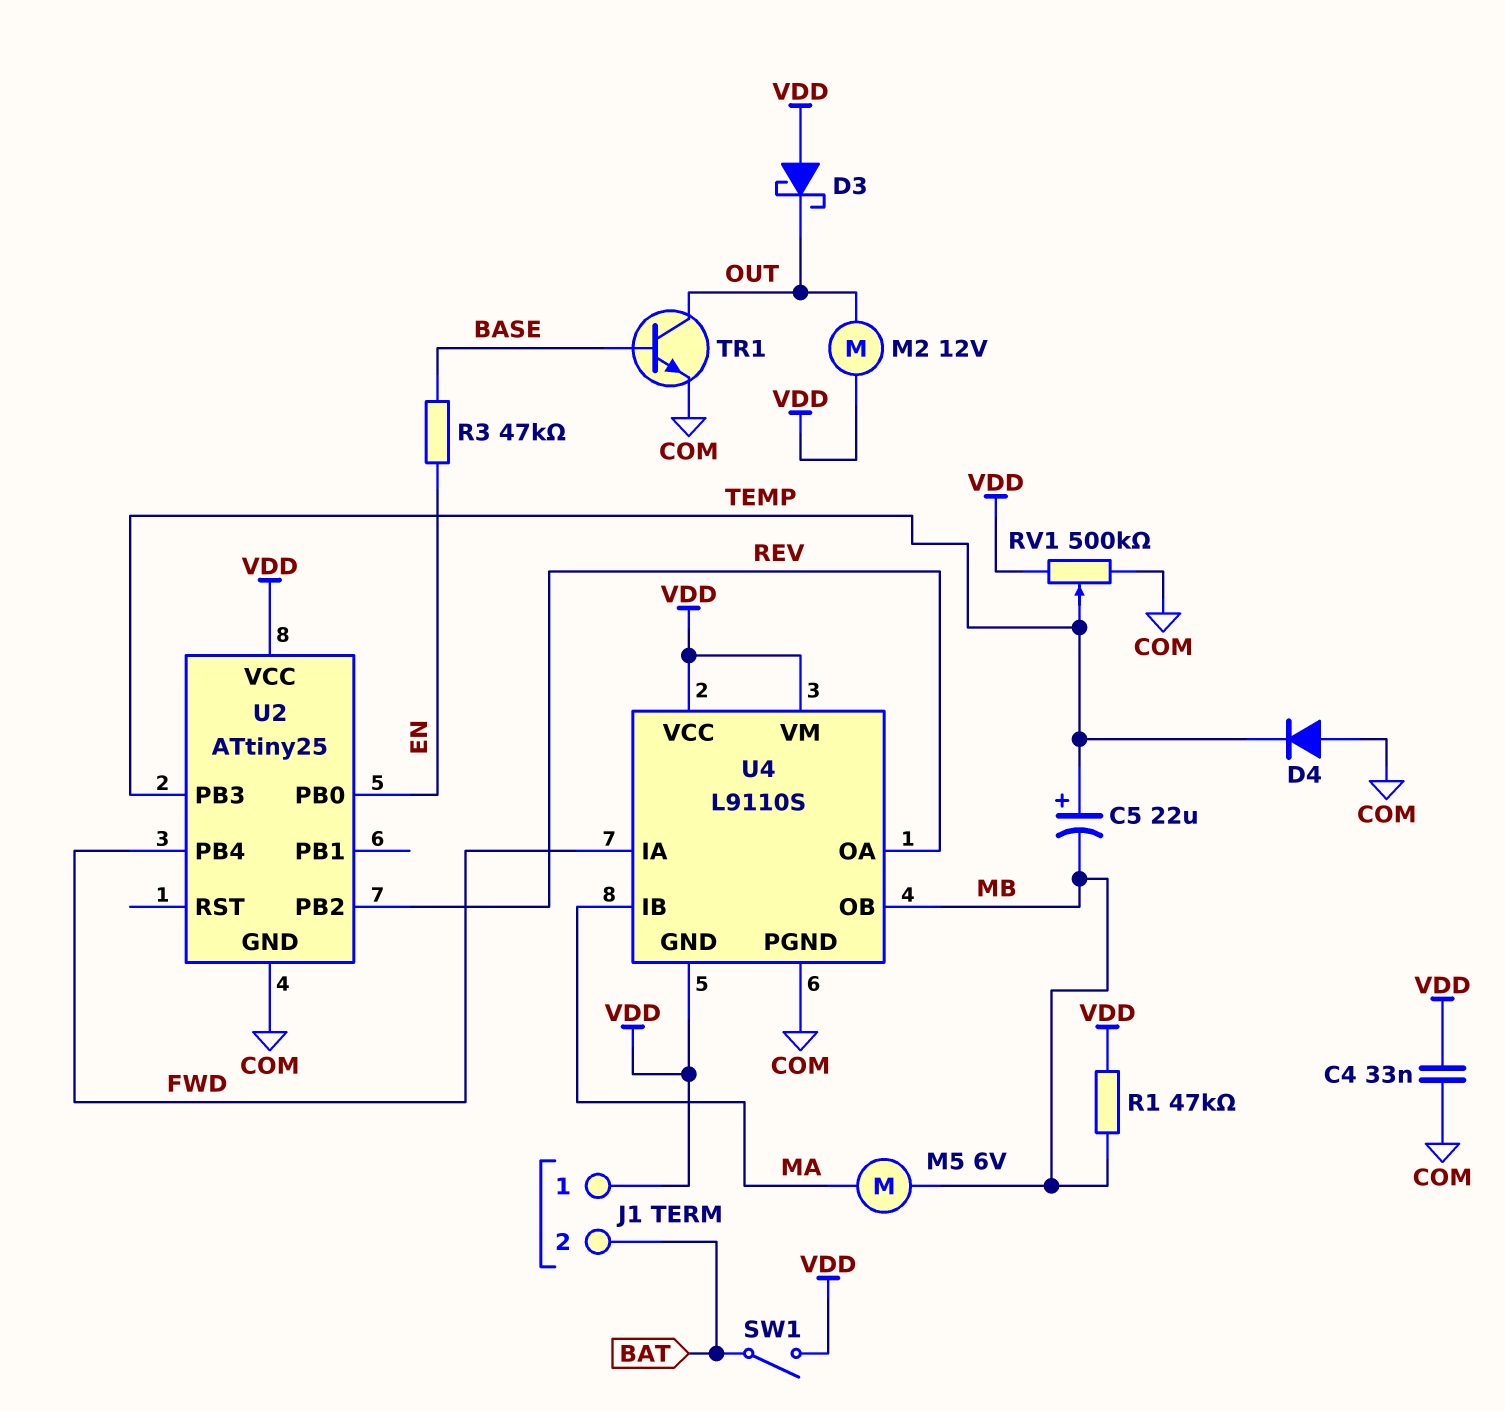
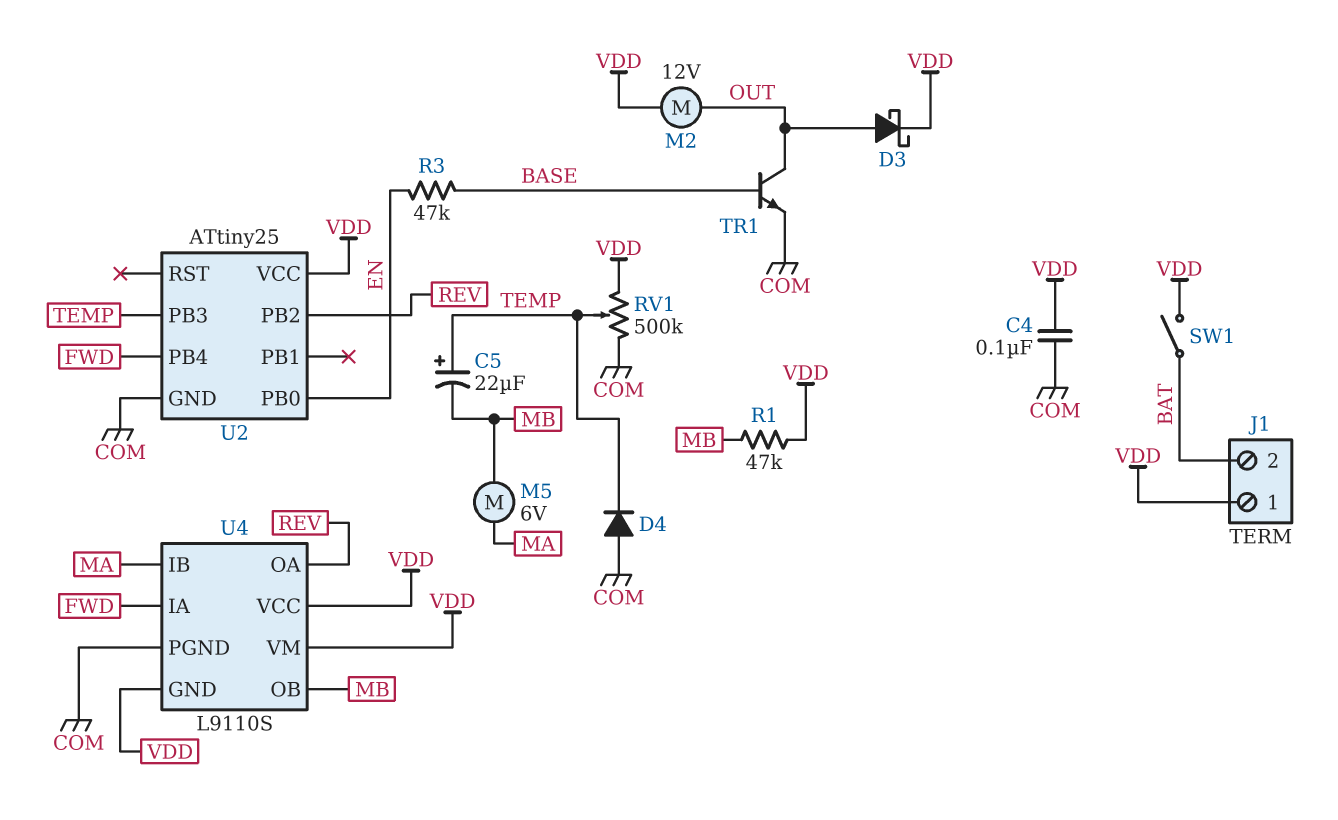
C4: 33nF (COM, VDD) -> 100nF (COM, VDD)
D3: schottky (A VDD, K OUT) -> schottky (A OUT, K VDD)

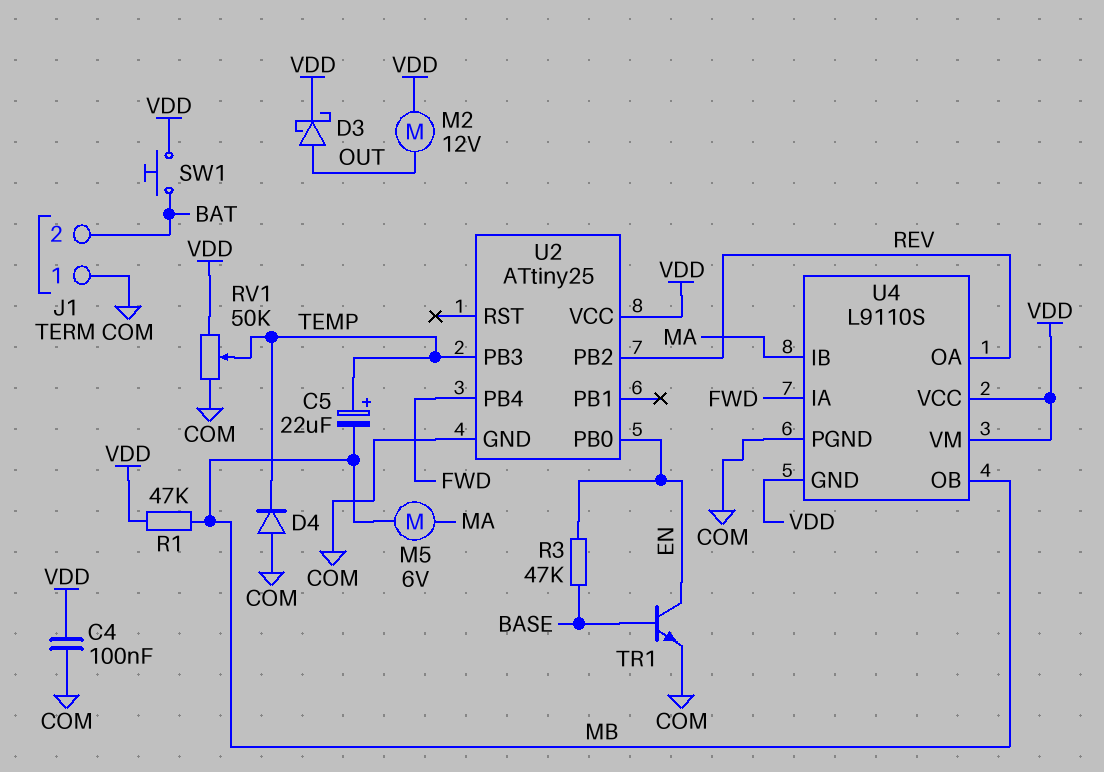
J1 pin 1: VDD -> COM
RV1: 500k (COM, VDD, wiper TEMP) -> 50k (COM, VDD, wiper TEMP)
SW1: switch (BAT, VDD) -> button (BAT, VDD)
TR1: NPN (B BASE, C OUT, E COM) -> NPN (B BASE, C EN, E COM)

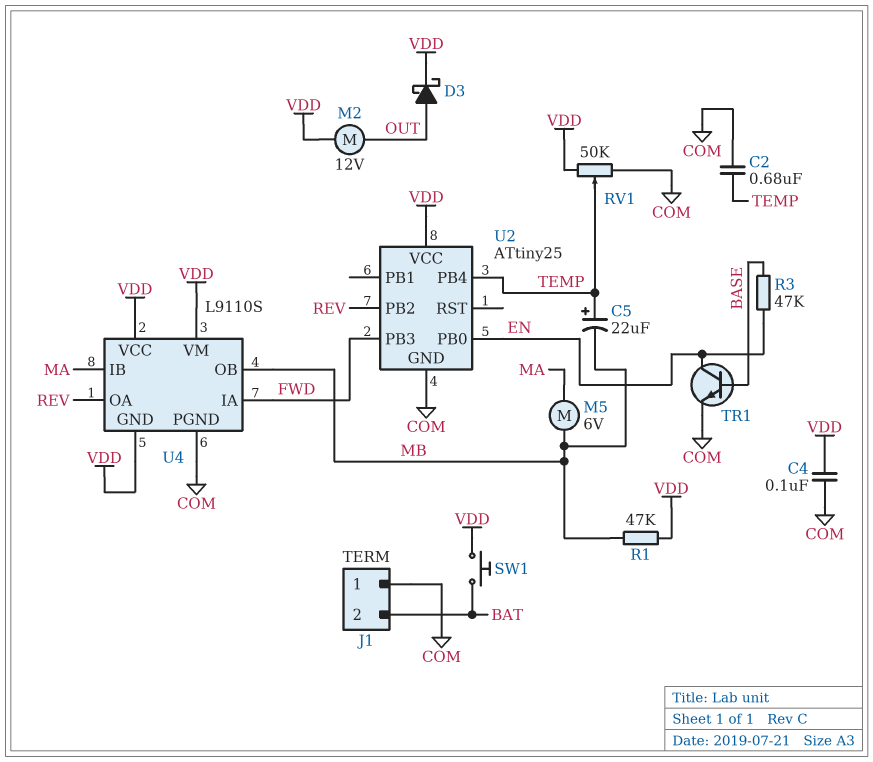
C2: none -> 680nF (COM, TEMP)
D4: diode (A COM, K TEMP) -> none
U2 pin PB3: TEMP -> FWD
U2 pin PB4: FWD -> TEMP

